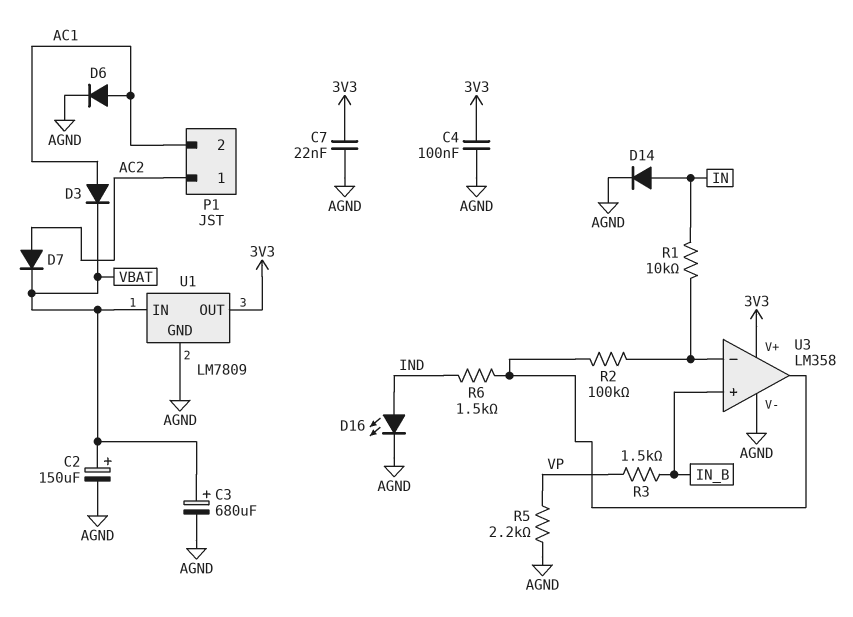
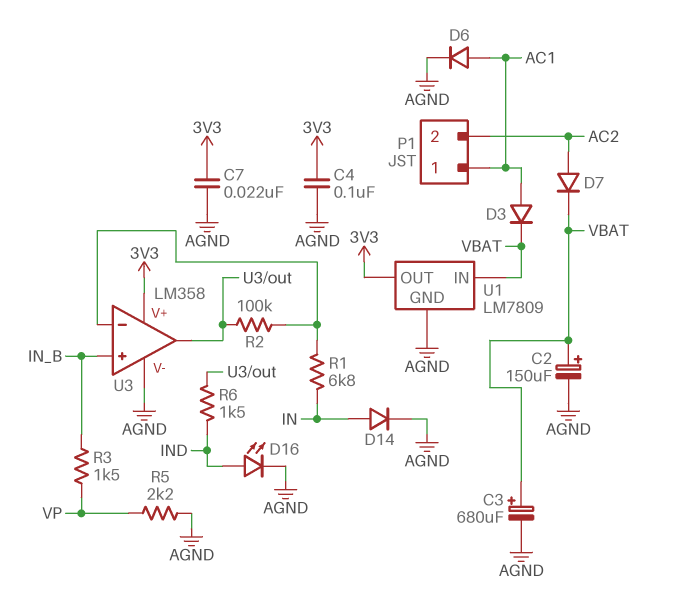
P1 pin 1: AC2 -> AC1
P1 pin 2: AC1 -> AC2
R1: 10k (IN, U3/in-) -> 6.8k (IN, U3/in-)

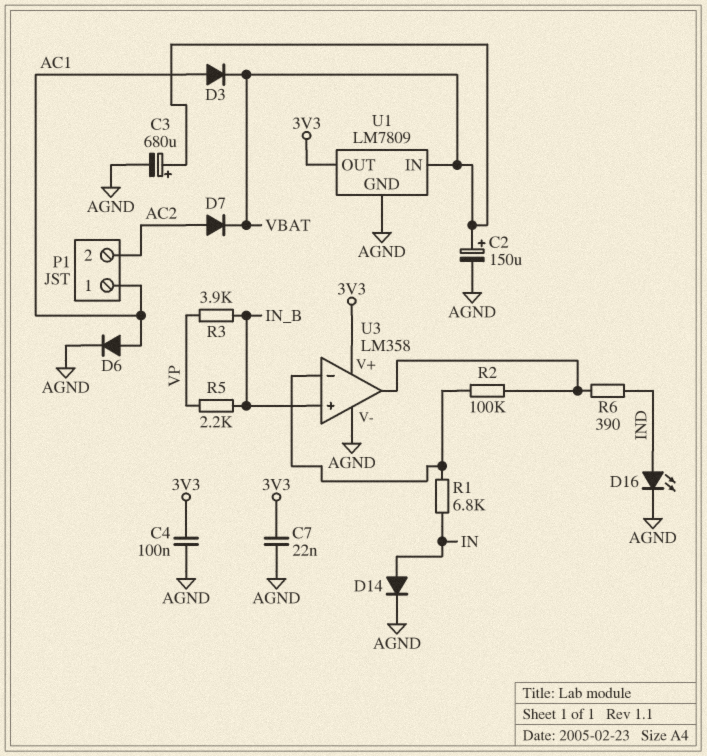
R3: 1.5k (IN_B, VP) -> 3.9k (IN_B, VP)
R5: 2.2k (AGND, VP) -> 2.2k (IN_B, VP)
R6: 1.5k (IND, U3/out) -> 390 (IND, U3/out)

